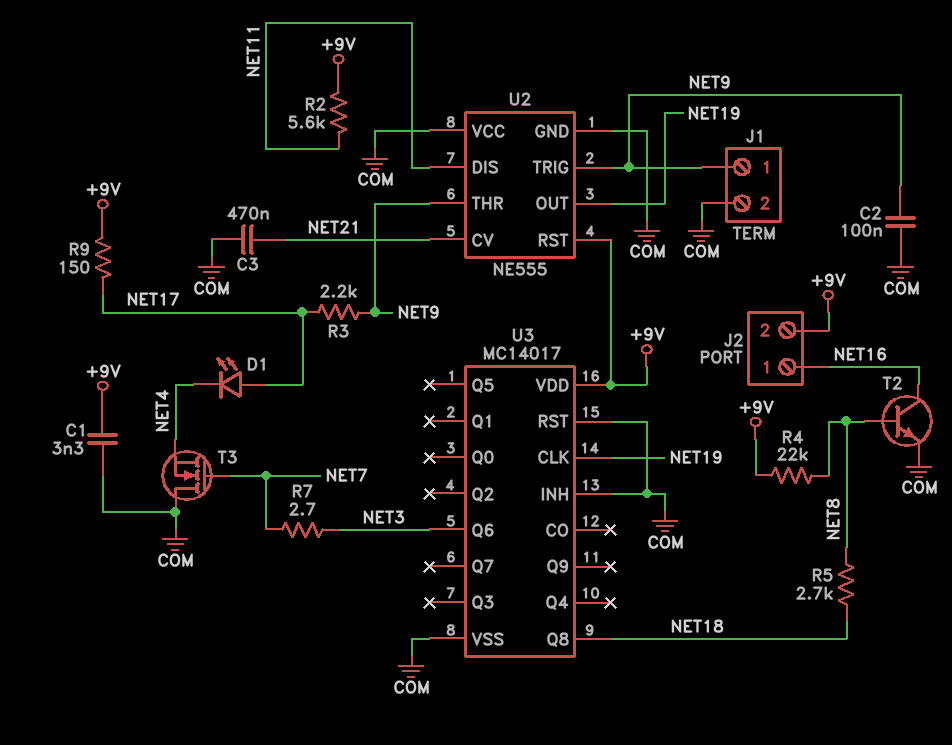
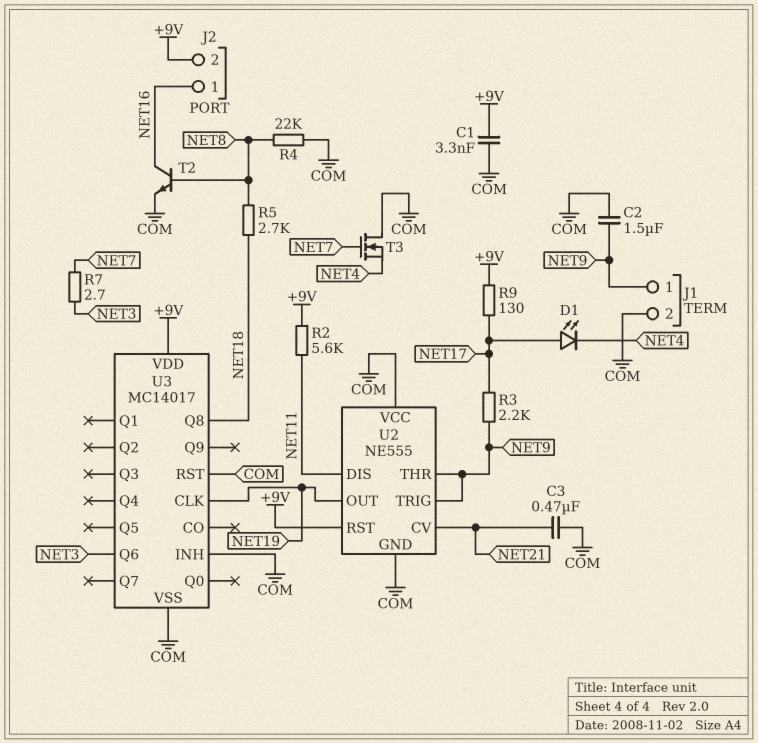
C2: 100nF (COM, NET9) -> 1.5uF (COM, NET9)
R4: 22k (+9V, NET8) -> 22k (COM, NET8)
R9: 150 (+9V, NET17) -> 130 (+9V, NET17)

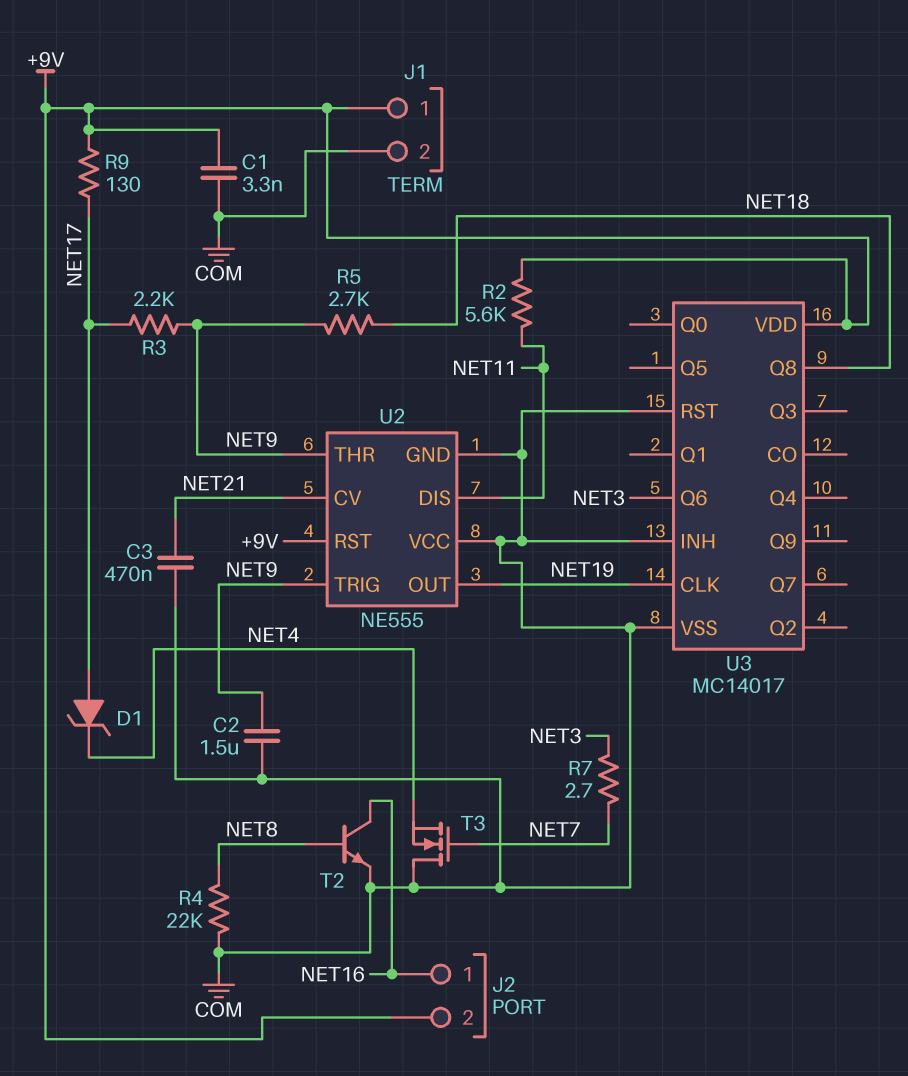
D1: LED (A NET17, K NET4) -> zener (A NET17, K NET4)
J1 pin 1: NET9 -> +9V
R5: 2.7k (NET8, NET18) -> 2.7k (NET9, NET18)

